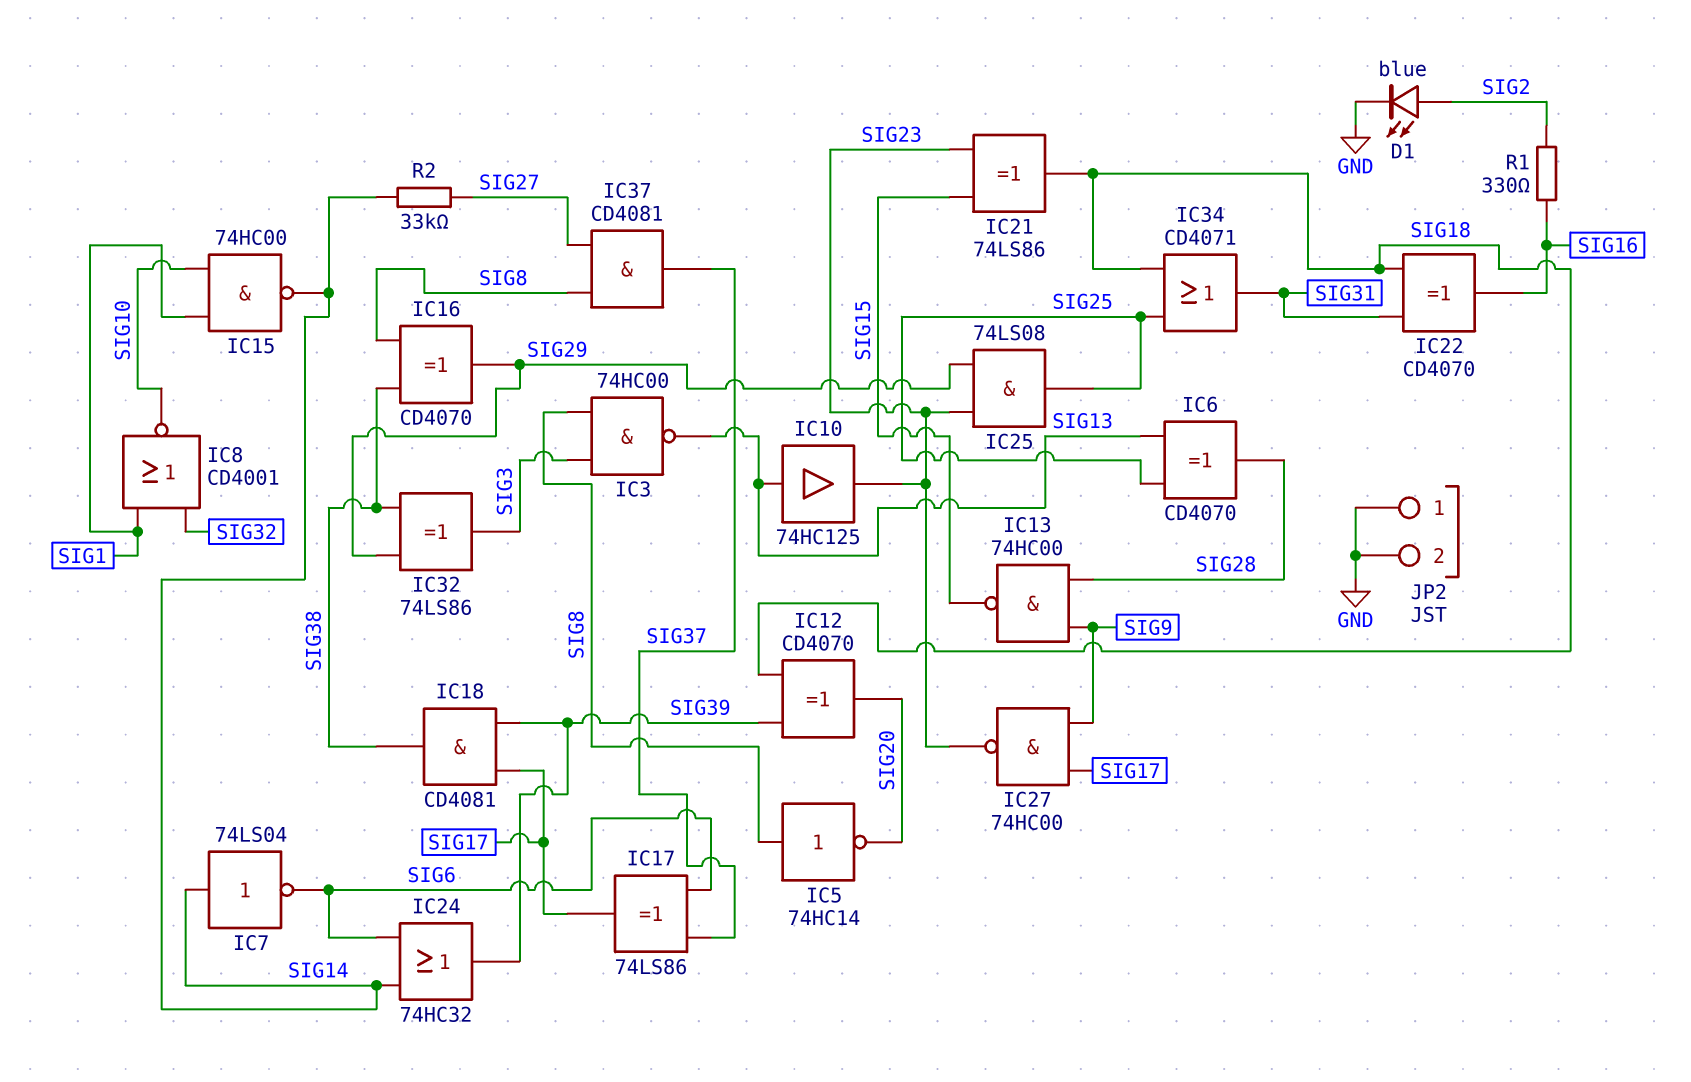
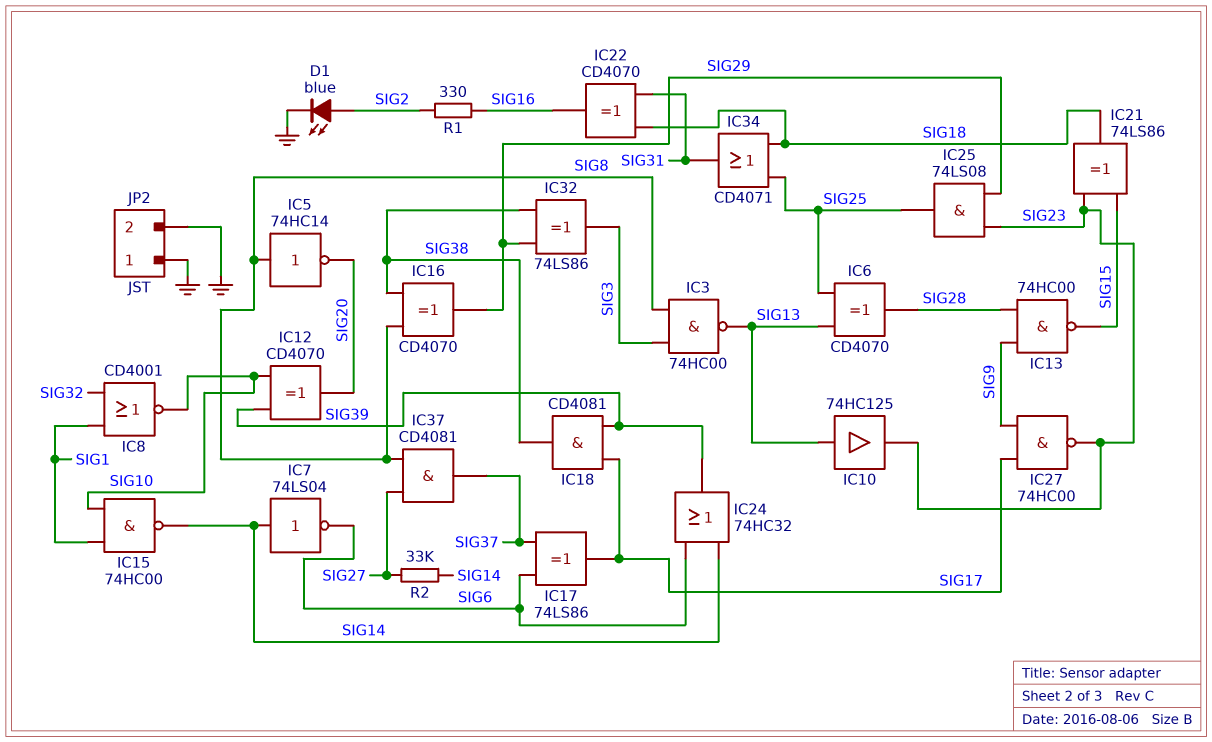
IC12: XOR CD4070 (in SIG18, in SIG39, out SIG20) -> XOR CD4070 (in SIG10, in SIG39, out SIG20)

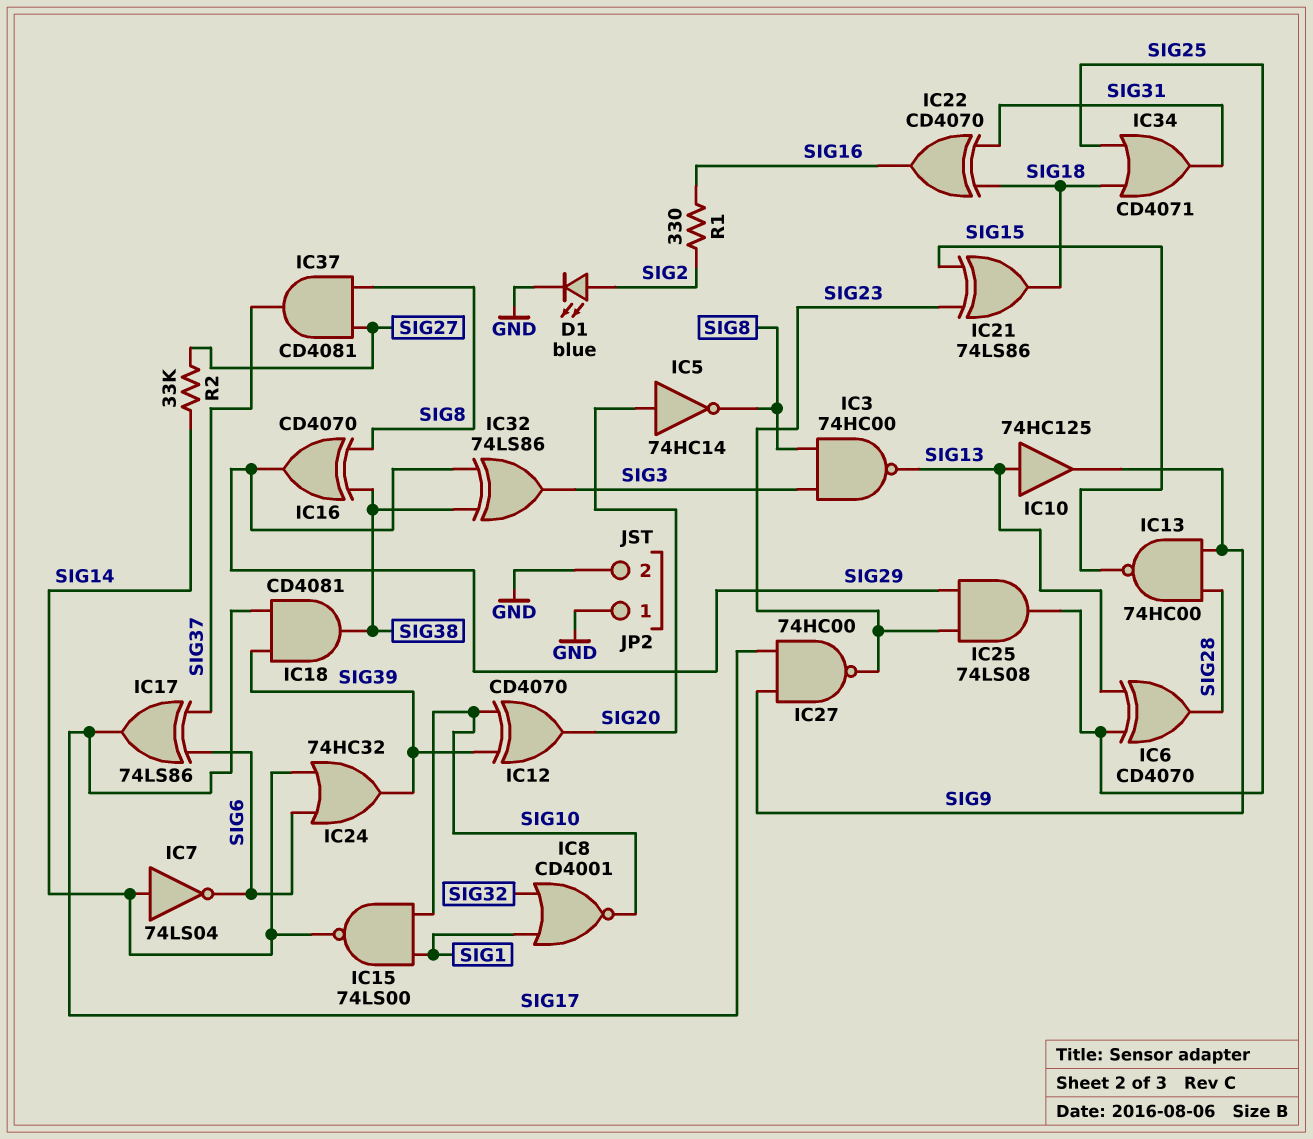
IC5: NOT 74HC14 (in SIG8, out SIG20) -> NOT 74HC14 (in SIG20, out SIG8)
IC10: buffer 74HC125 (in SIG13, out SIG23) -> buffer 74HC125 (in SIG13, out SIG9)
IC15: NAND 74HC00 (in SIG1, in SIG10, out SIG14) -> NAND 74LS00 (in SIG1, in SIG10, out SIG14)

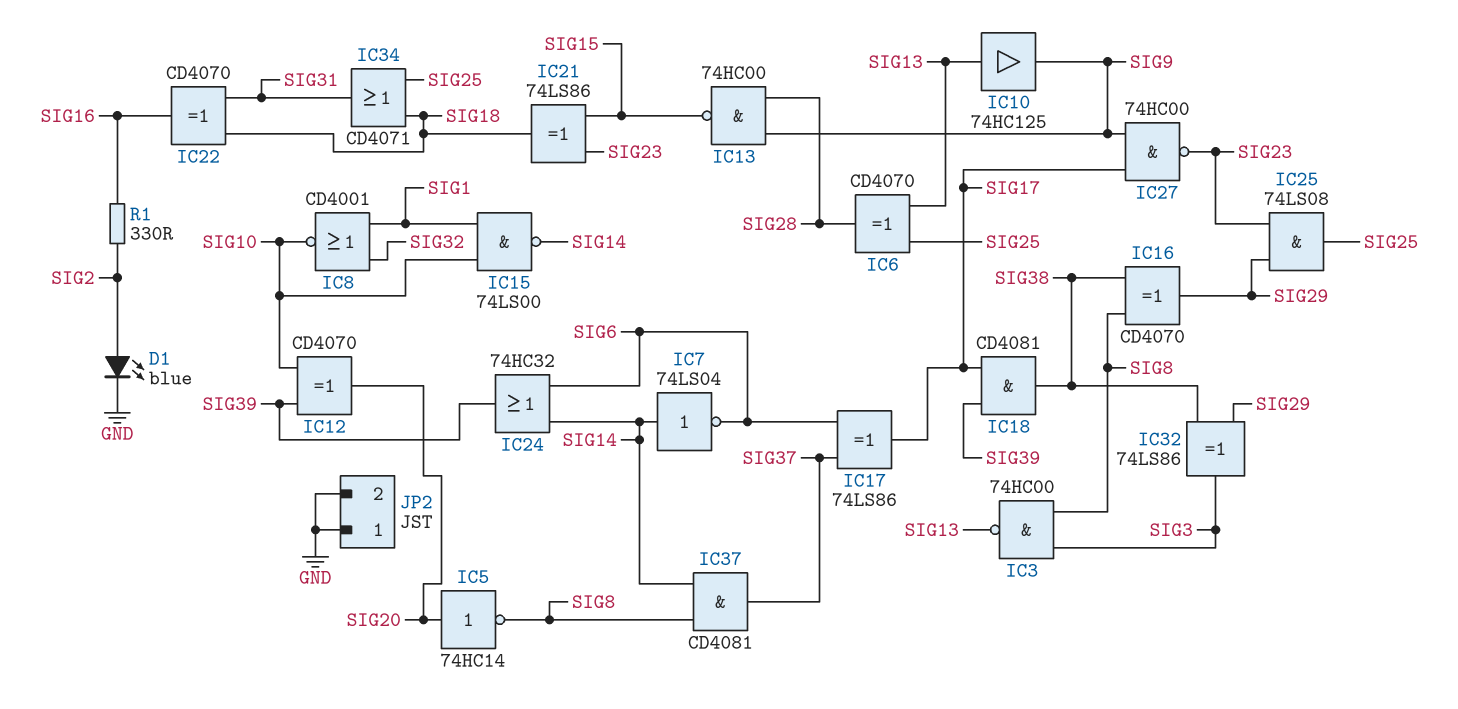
IC37: AND CD4081 (in SIG8, in SIG27, out SIG37) -> AND CD4081 (in SIG8, in SIG14, out SIG37)
R2: 33k (SIG14, SIG27) -> none

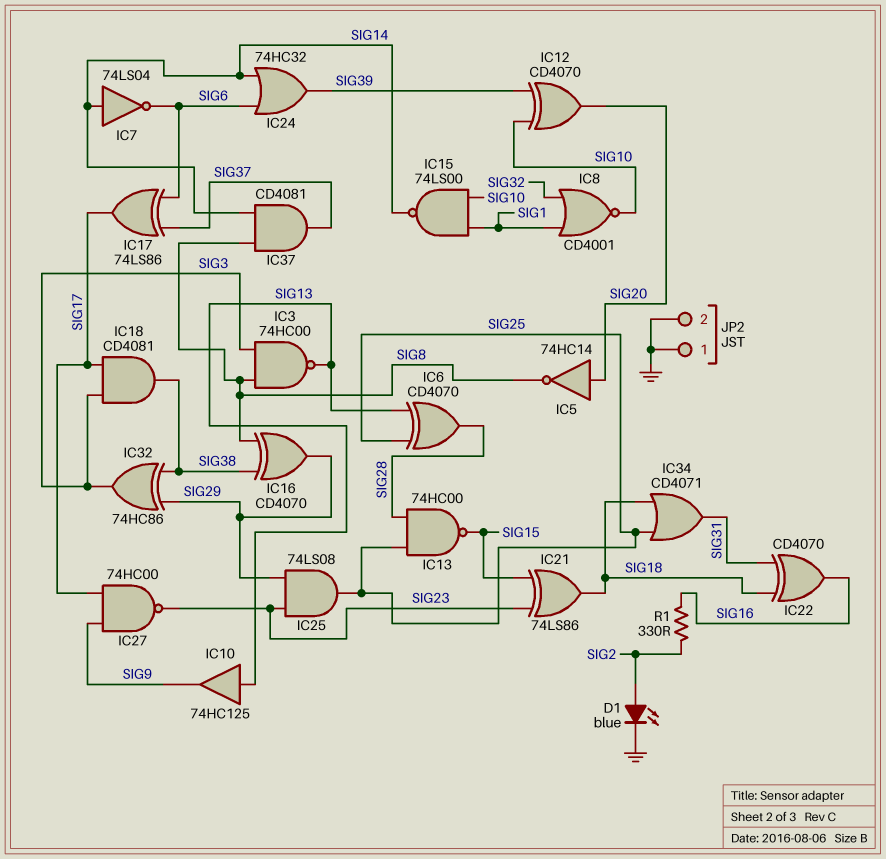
IC13: NAND 74HC00 (in SIG9, in SIG28, out SIG15) -> NAND 74HC00 (in SIG25, in SIG28, out SIG15)
IC18: AND CD4081 (in SIG17, in SIG39, out SIG38) -> AND CD4081 (in SIG3, in SIG17, out SIG38)
IC32: XOR 74LS86 (in SIG29, in SIG38, out SIG3) -> XOR 74HC86 (in SIG29, in SIG38, out SIG3)

